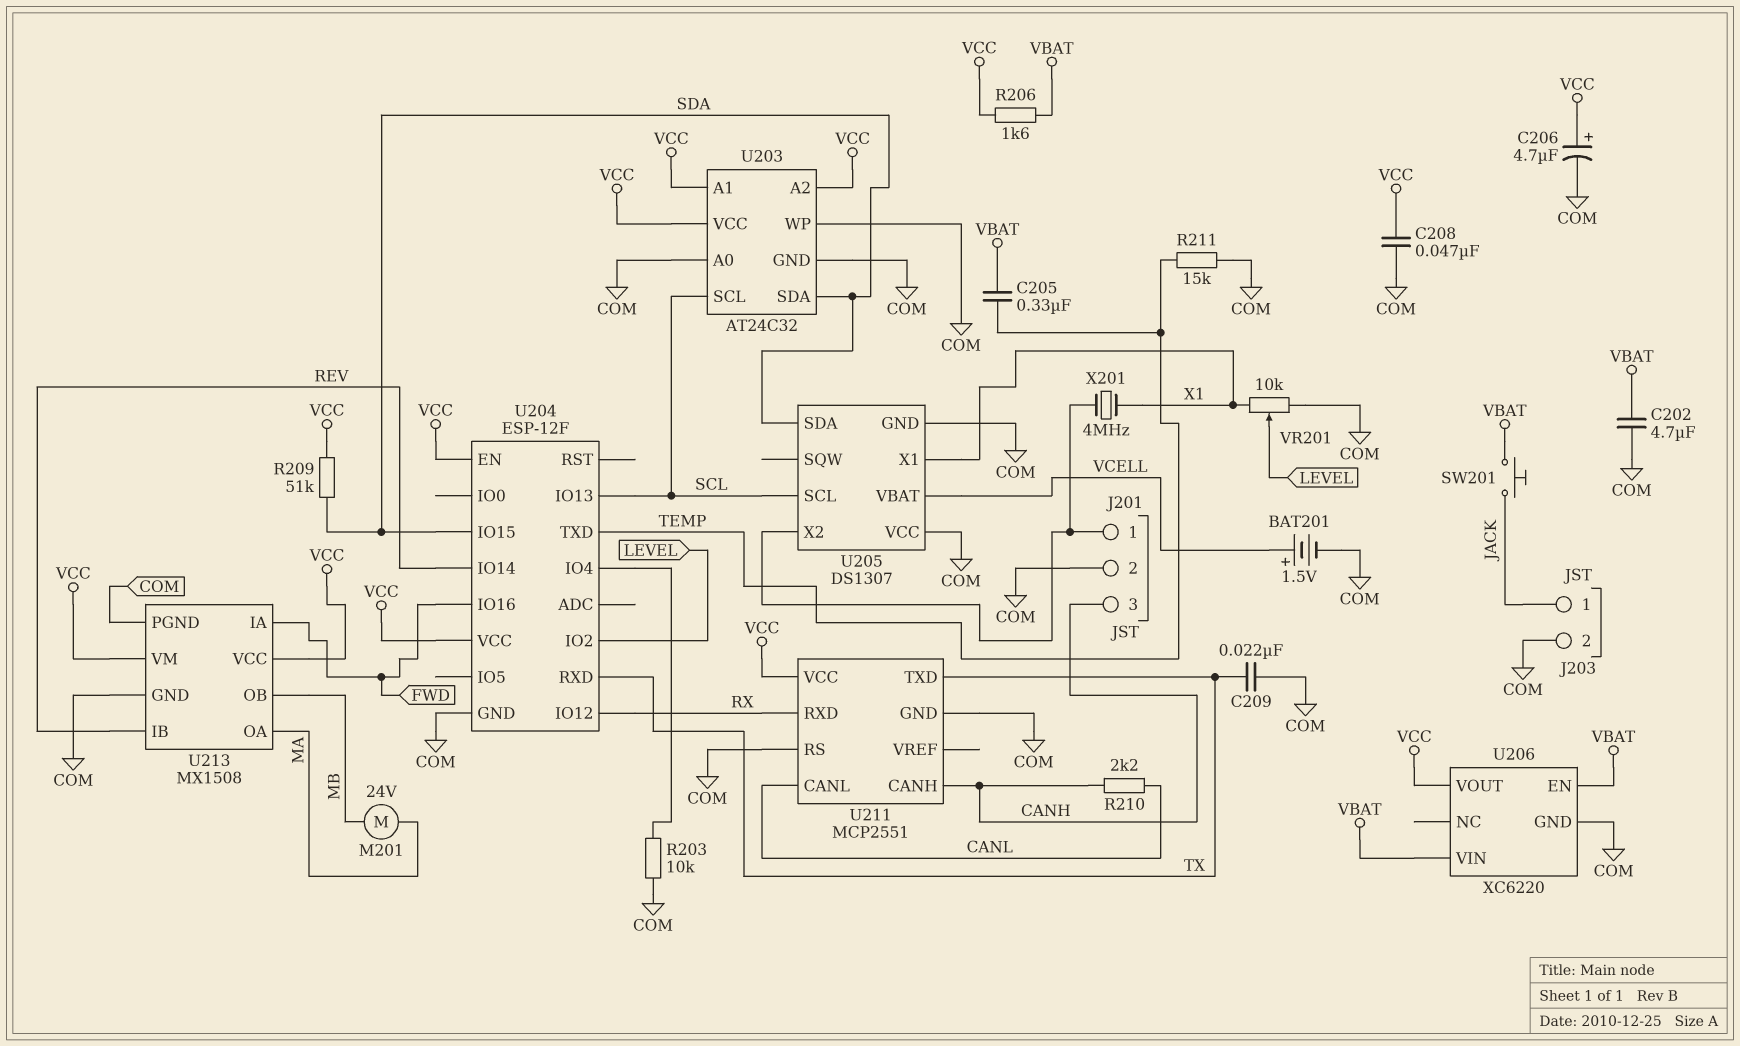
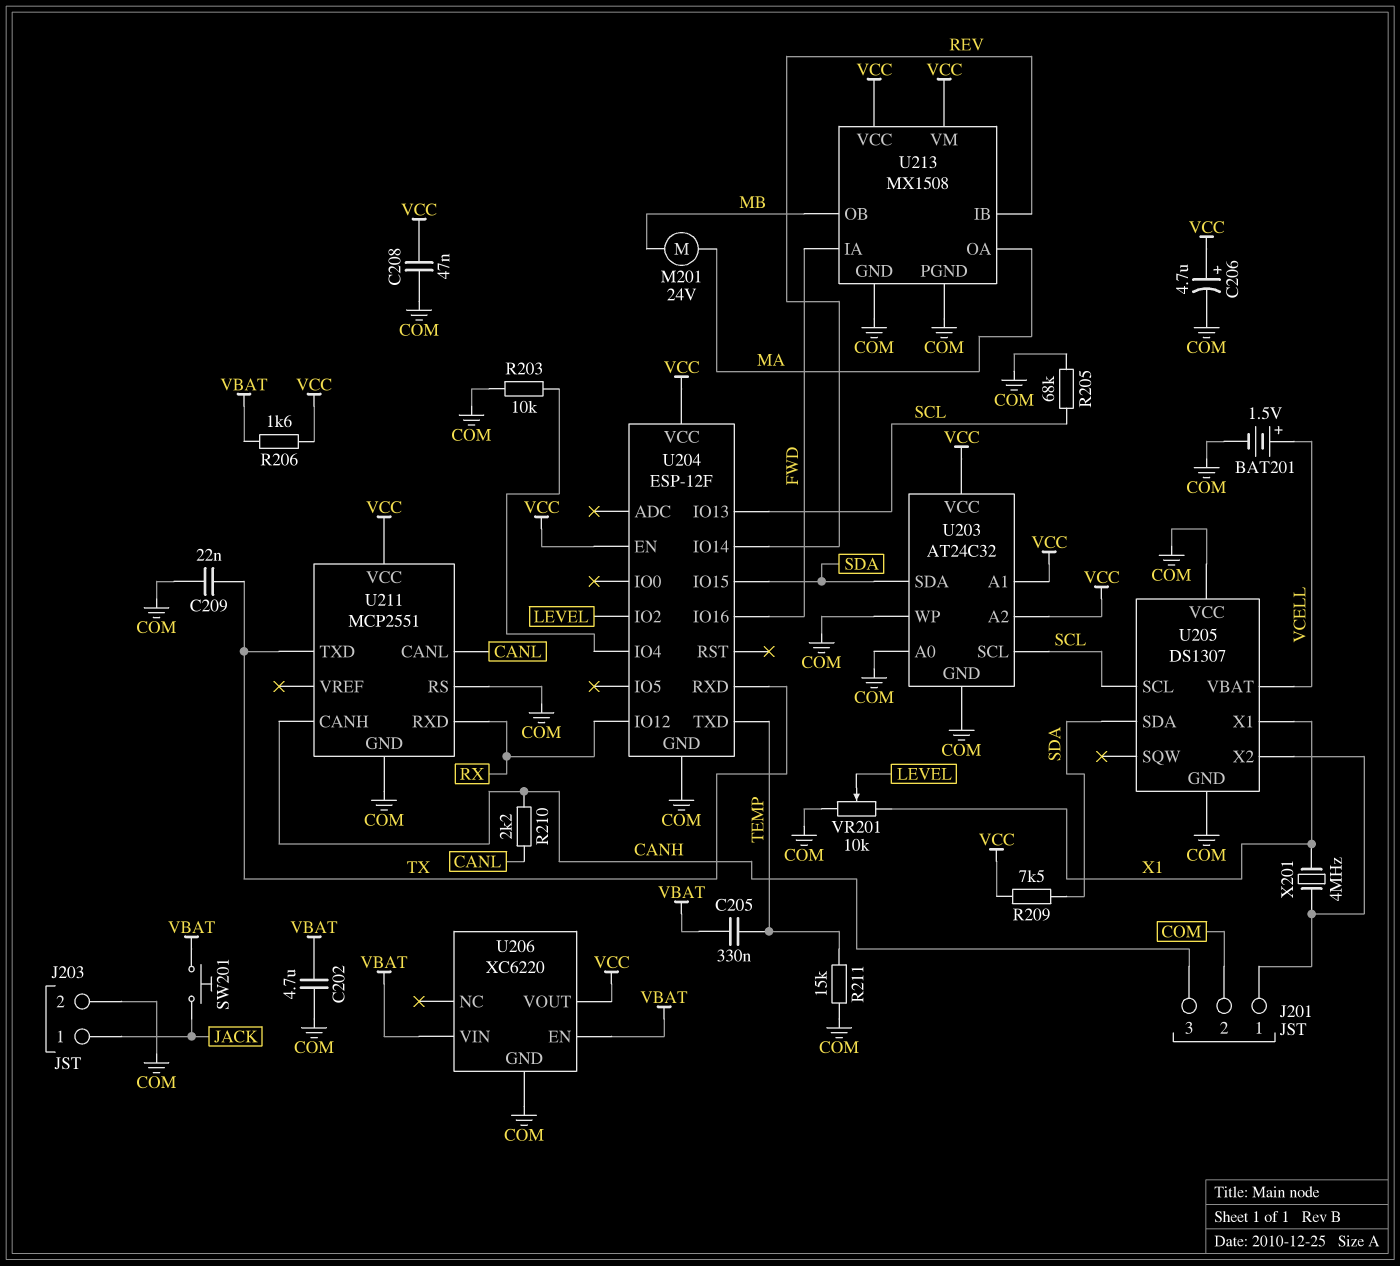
R205: none -> 68k (COM, SCL)
R209: 51k (SDA, VCC) -> 7.5k (SDA, VCC)

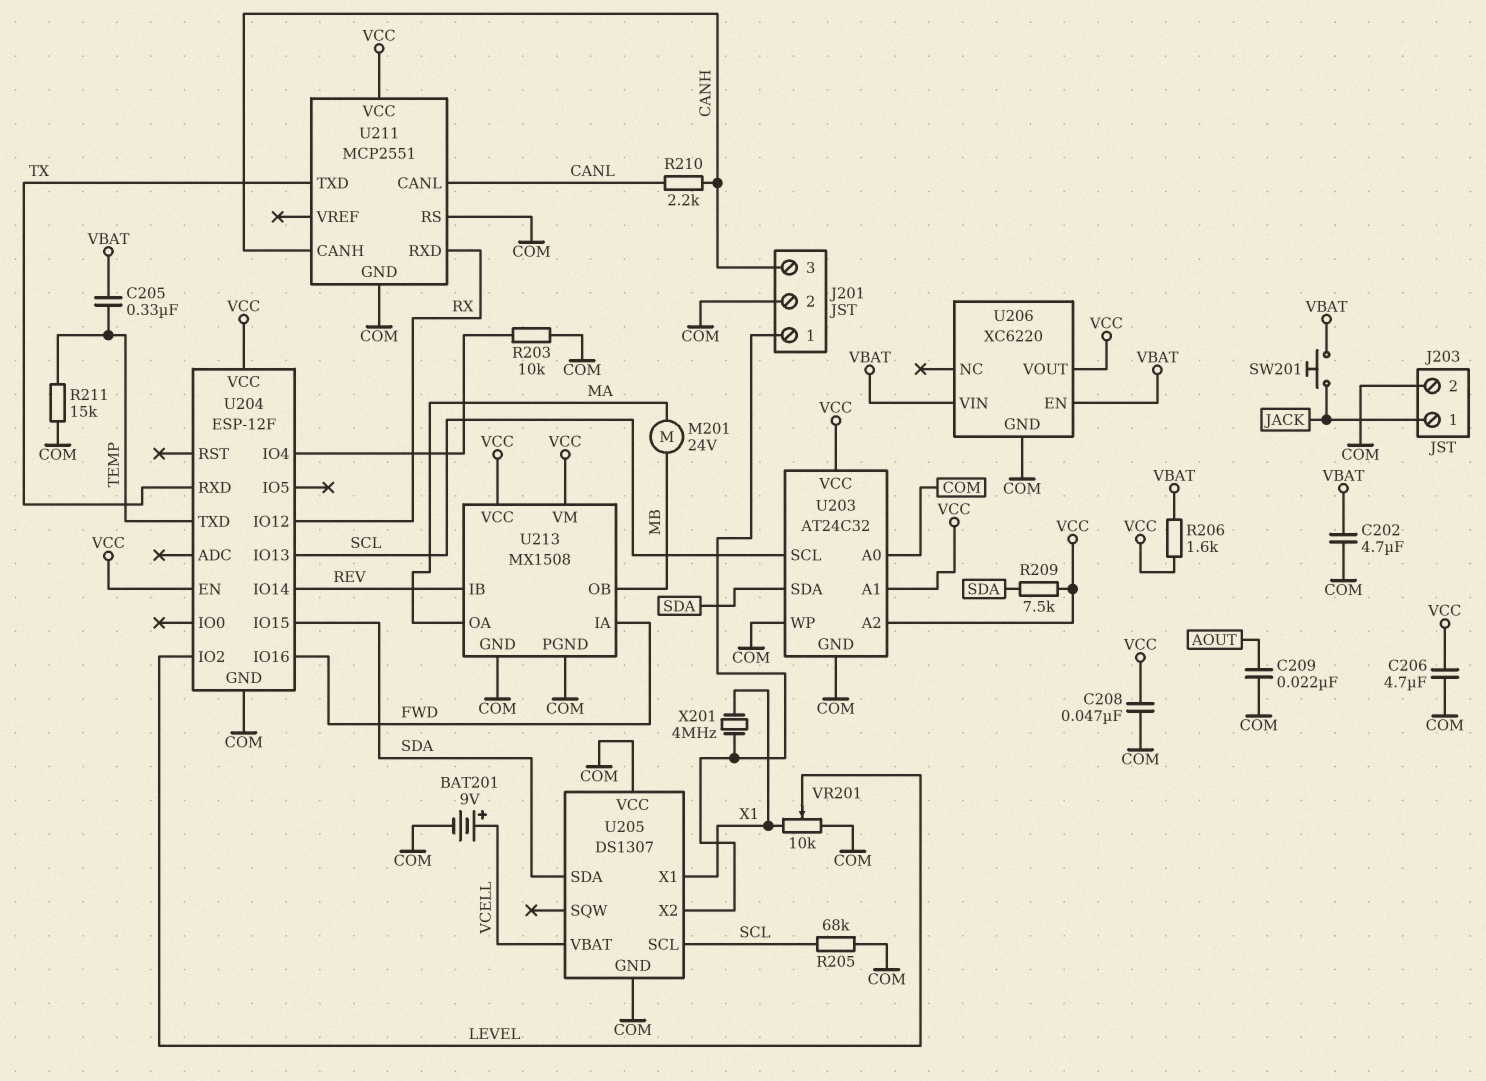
BAT201: 1.5V (plus VCELL, minus COM) -> 9V (plus VCELL, minus COM)
C206: 4.7uF (plus VCC, minus COM) -> 4.7uF (COM, VCC)
C209: 22nF (COM, TX) -> 22nF (AOUT, COM)

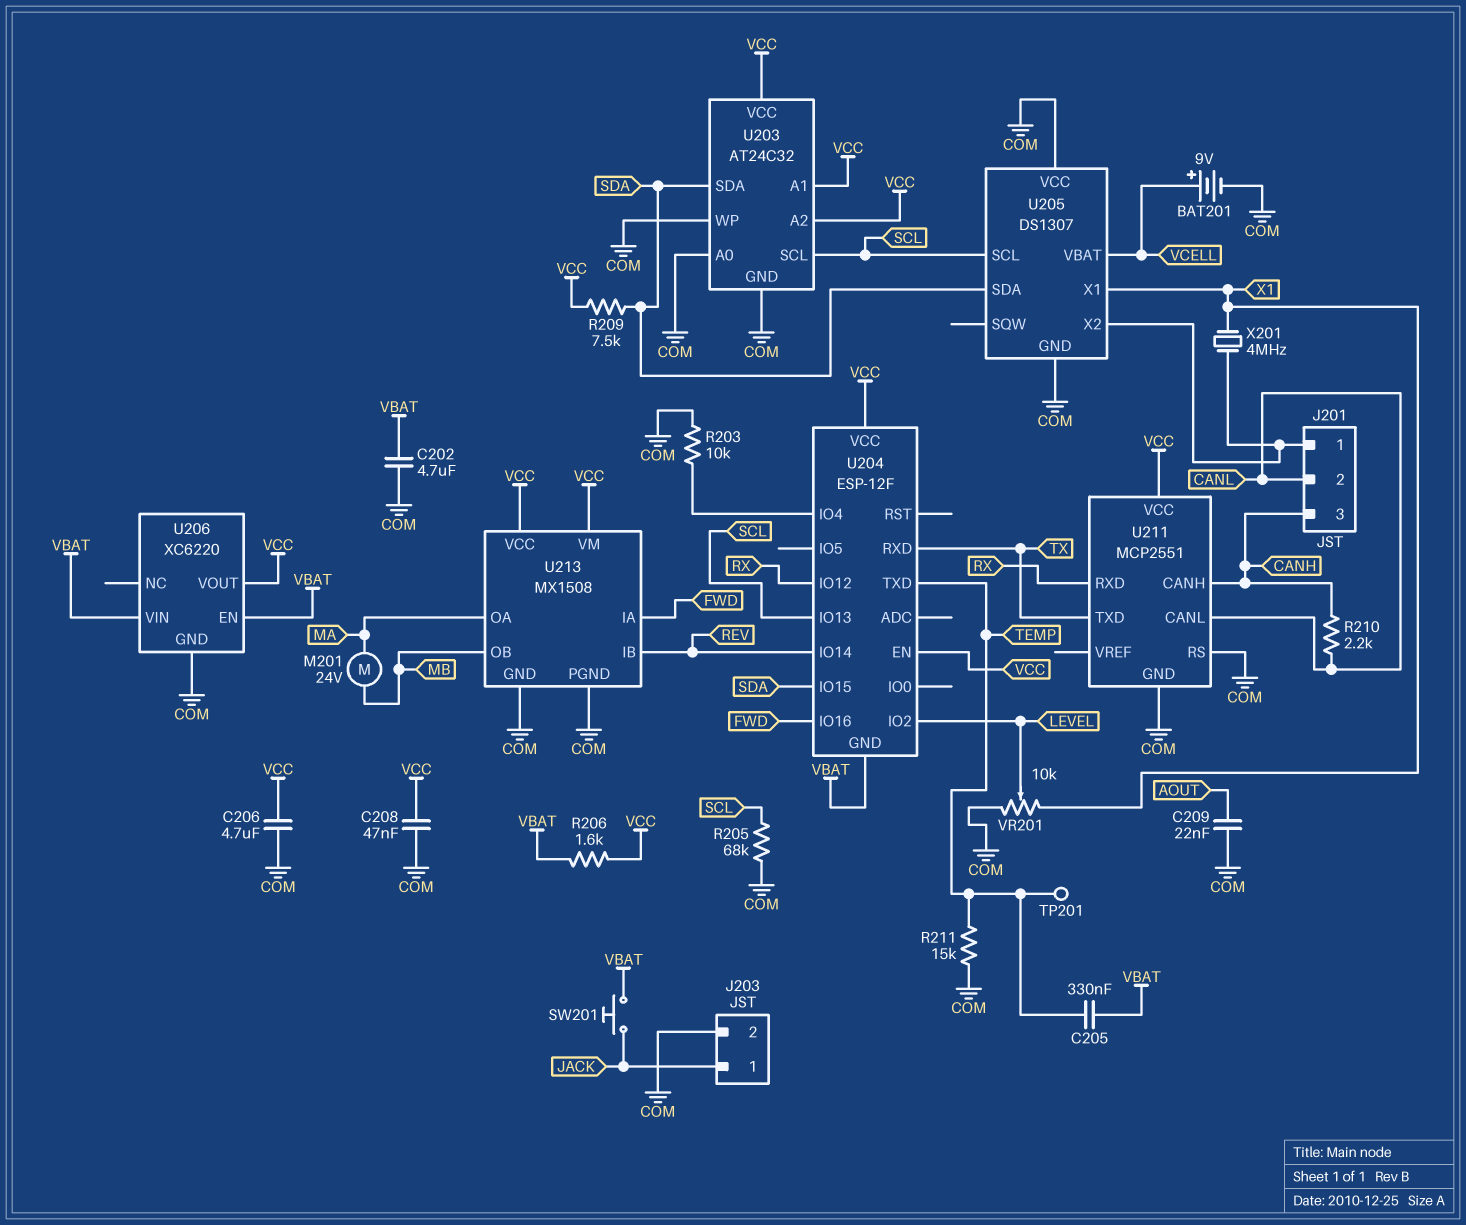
J201 pin 2: COM -> CANL
TP201: none -> test point (TEMP)
U204 pin GND: COM -> VBAT

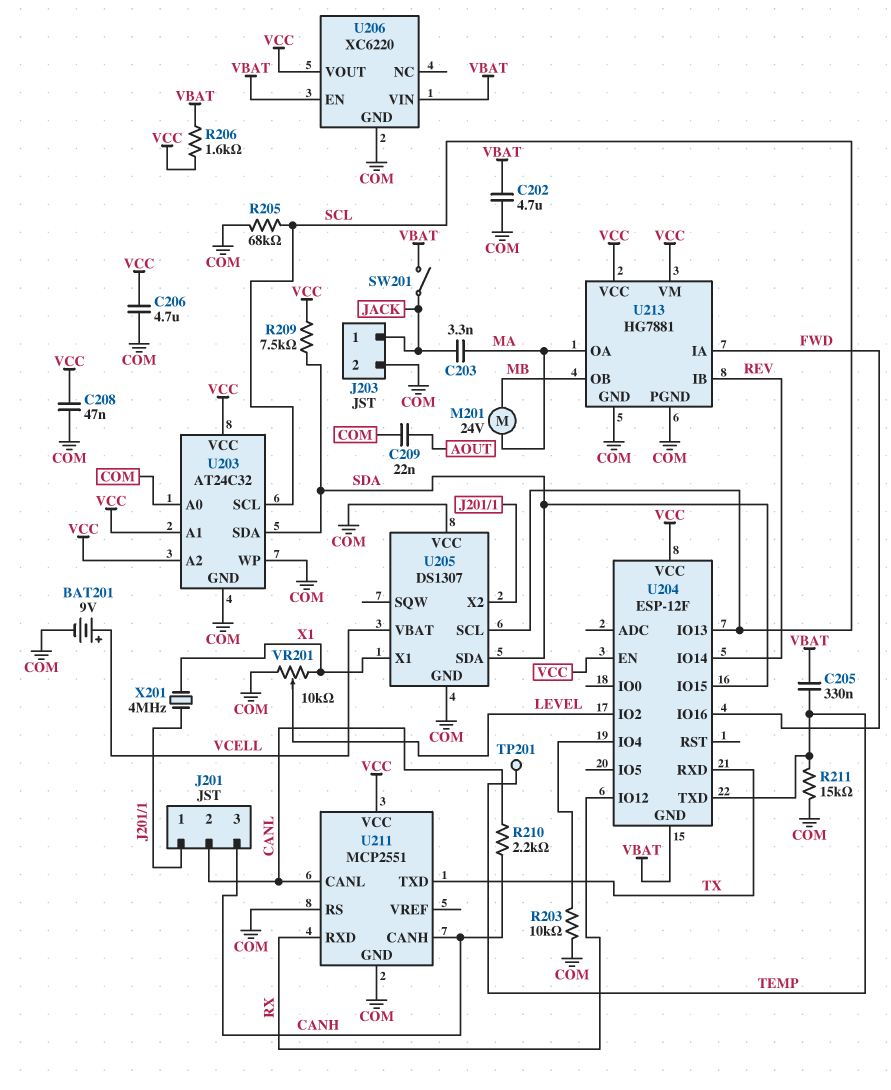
C203: none -> 3.3nF (JACK, MA)
SW201: button (JACK, VBAT) -> switch (JACK, VBAT)
U213: MX1508 -> HG7881

